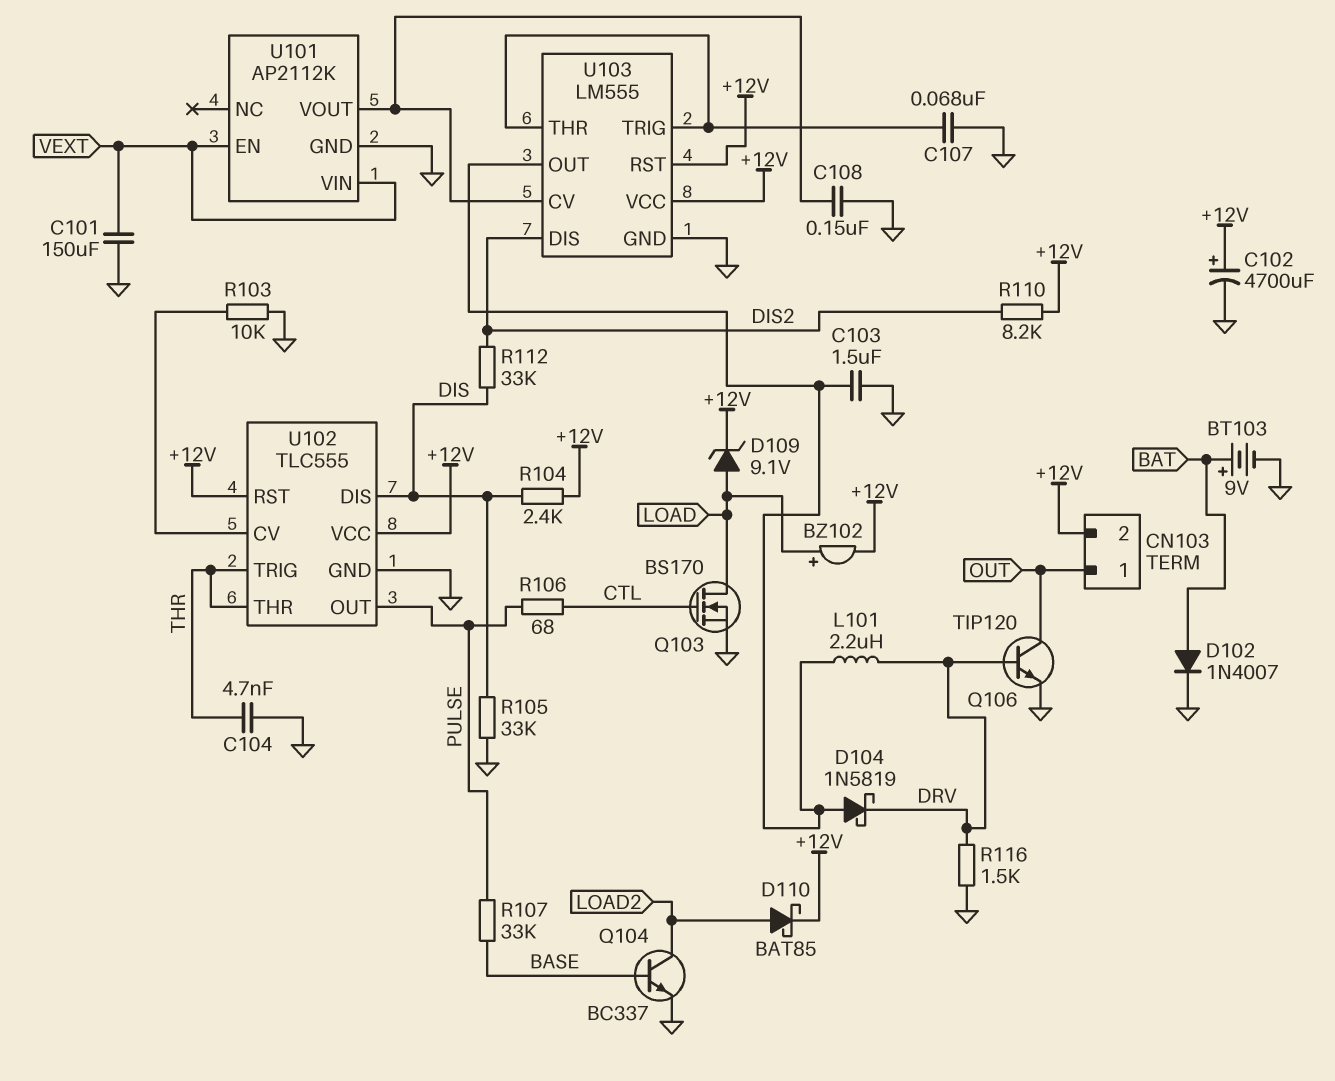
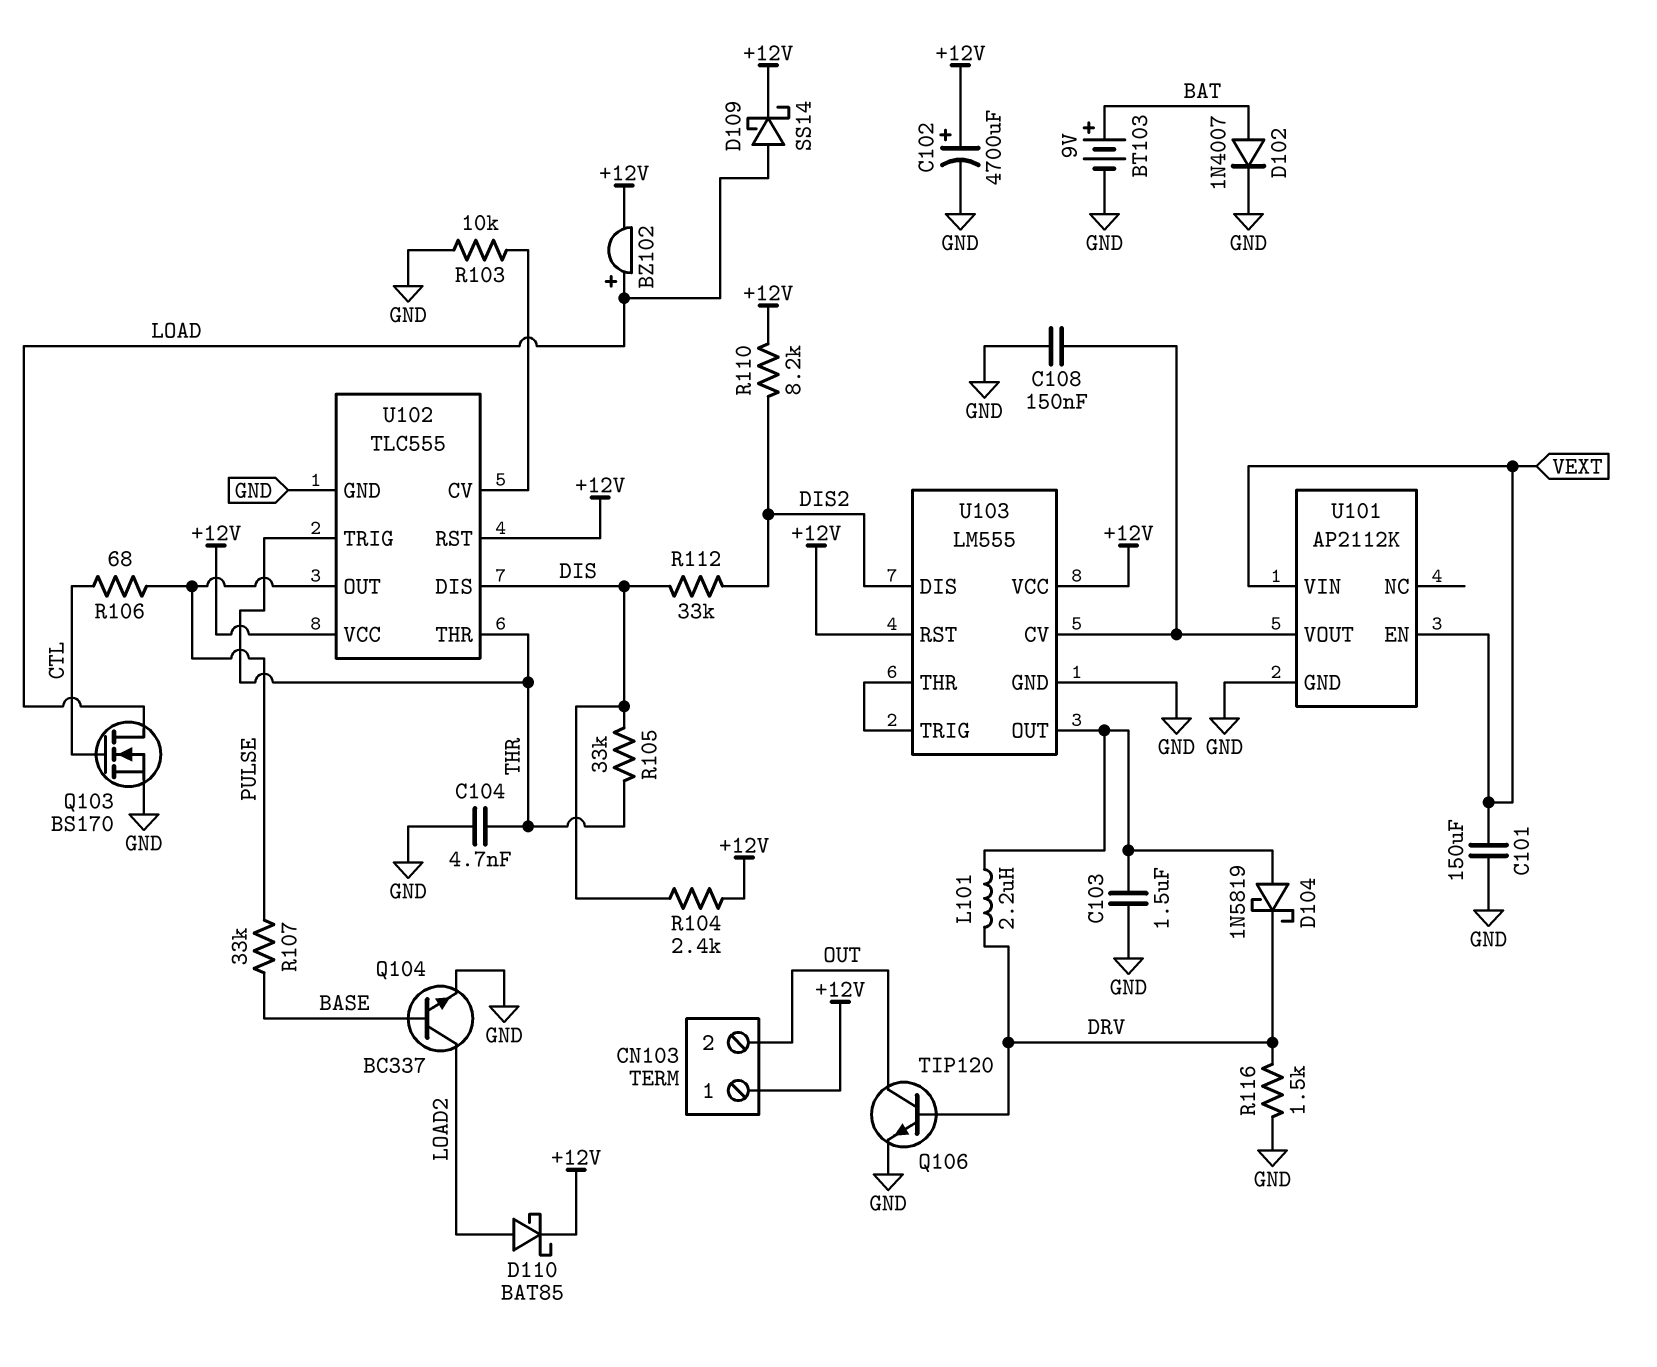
C107: 68nF (GND, U103/THR) -> none
CN103 pin 1: OUT -> +12V
CN103 pin 2: +12V -> OUT
D109: zener 9.1V (A LOAD, K +12V) -> schottky SS14 (A LOAD, K +12V)
R105: 33k (DIS, GND) -> 33k (DIS, THR)

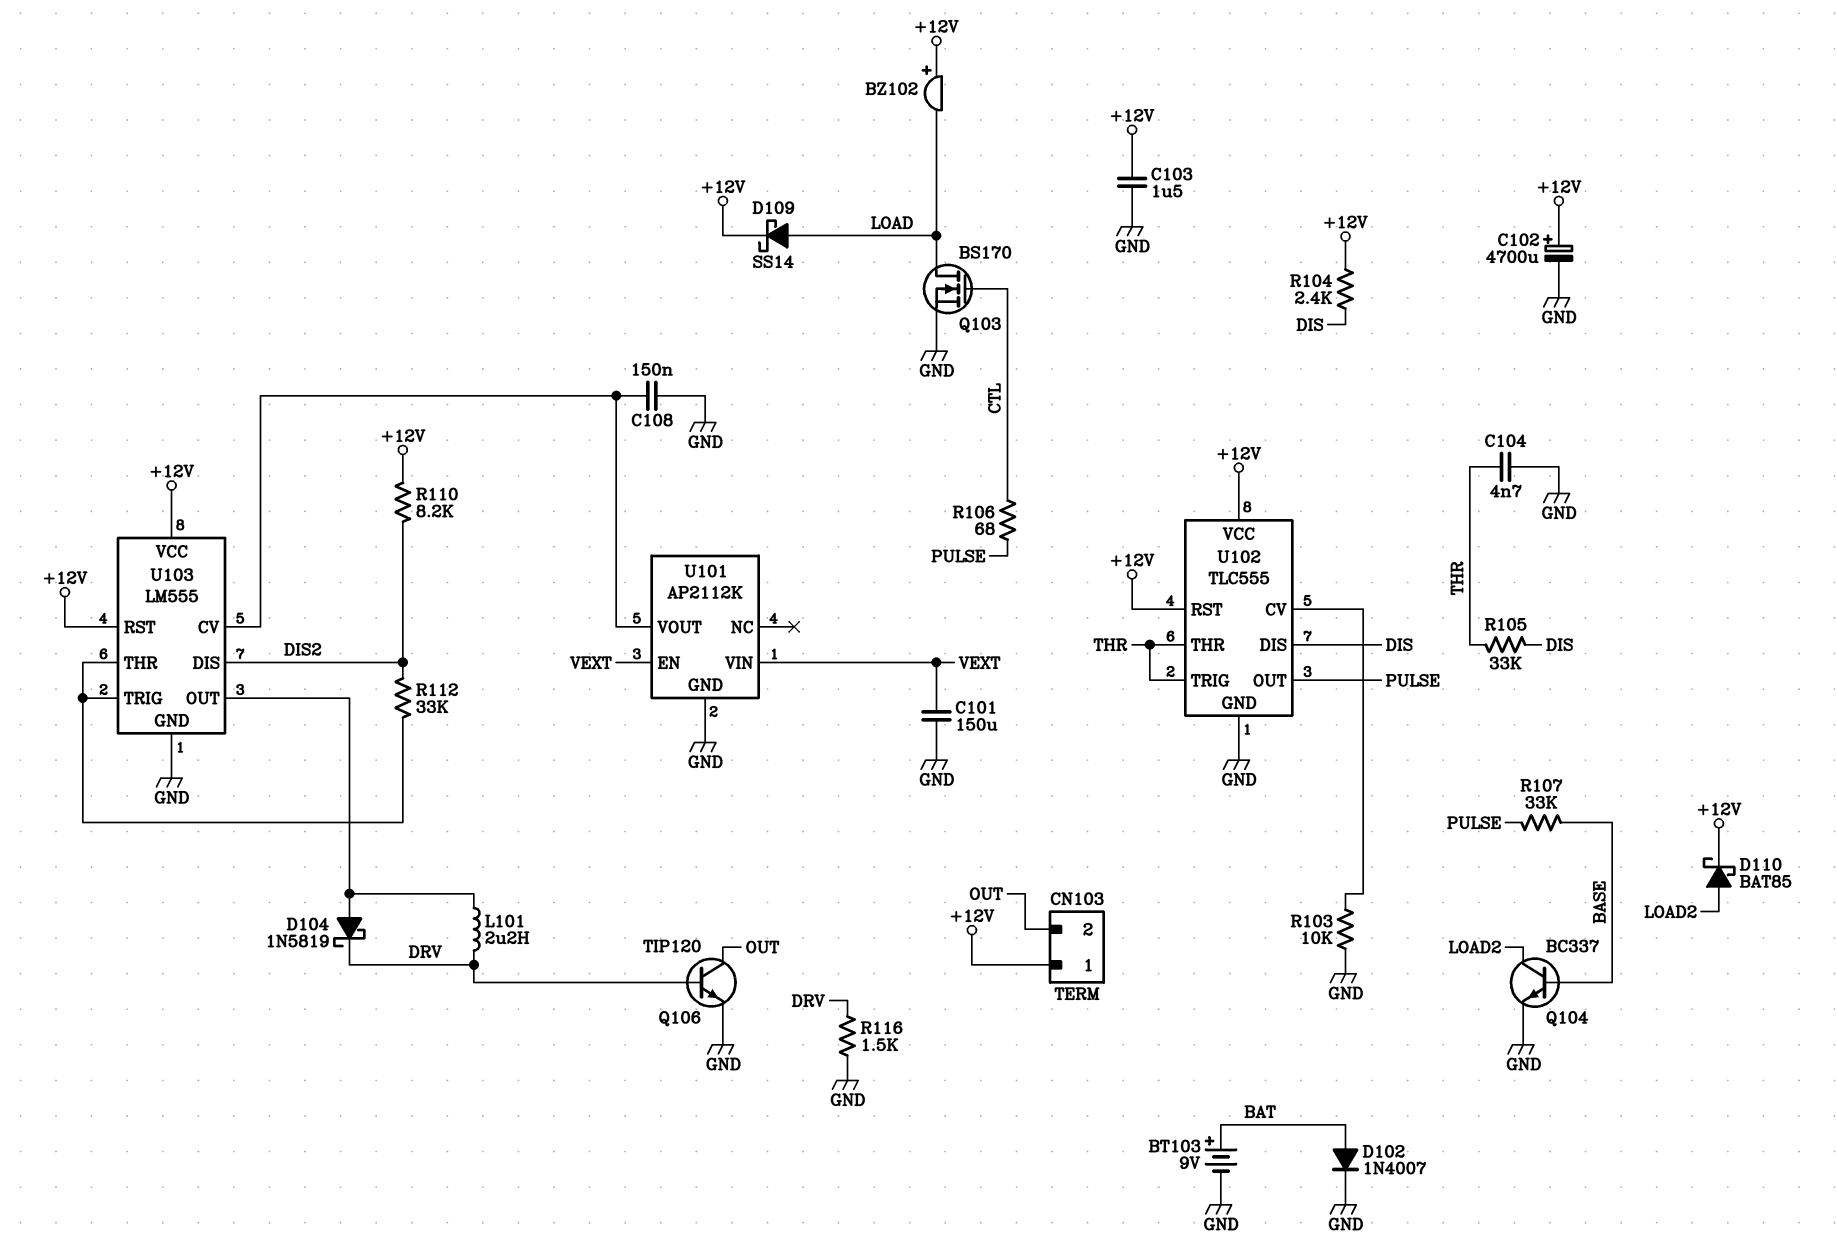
BZ102: buzzer (plus LOAD, minus +12V) -> buzzer (plus +12V, minus LOAD)
C103: 1.5uF (GND, U103/OUT) -> 1.5uF (+12V, GND)
R112: 33k (DIS, DIS2) -> 33k (DIS2, U103/THR)

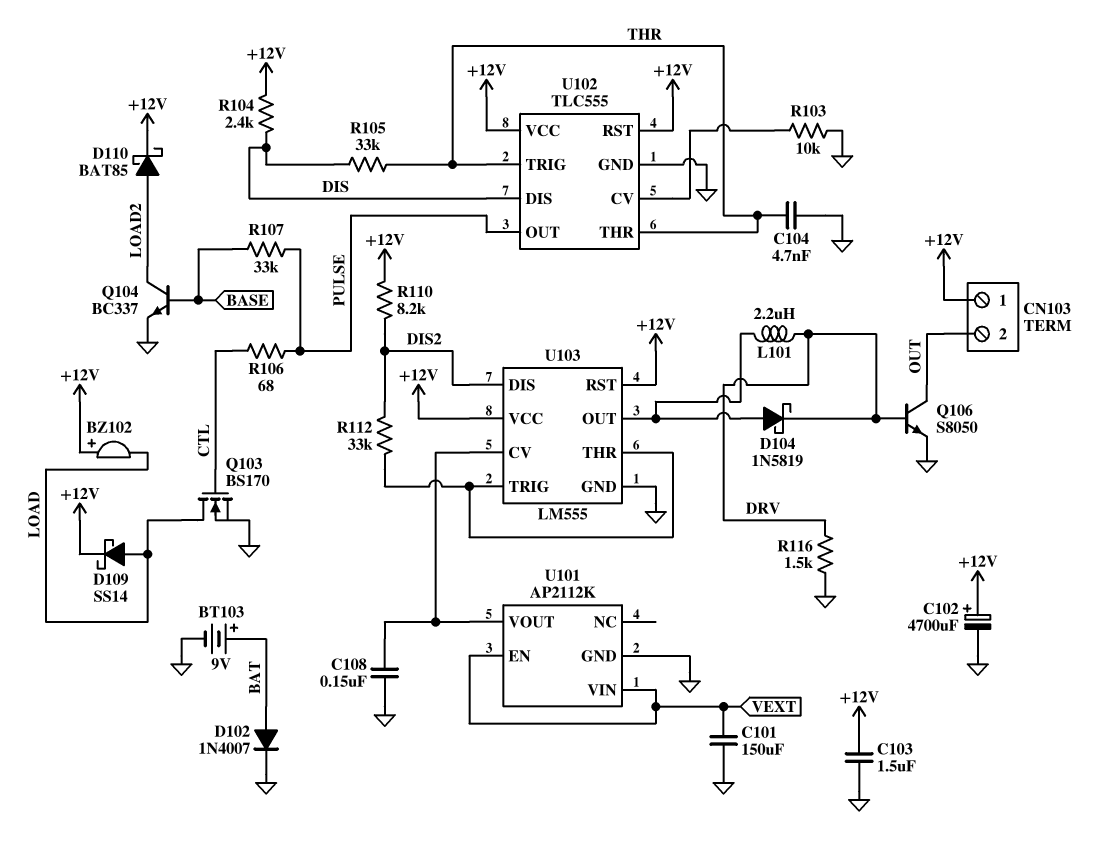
Q106: NPN TIP120 (B DRV, C OUT, E GND) -> NPN S8050 (B DRV, C OUT, E GND)

